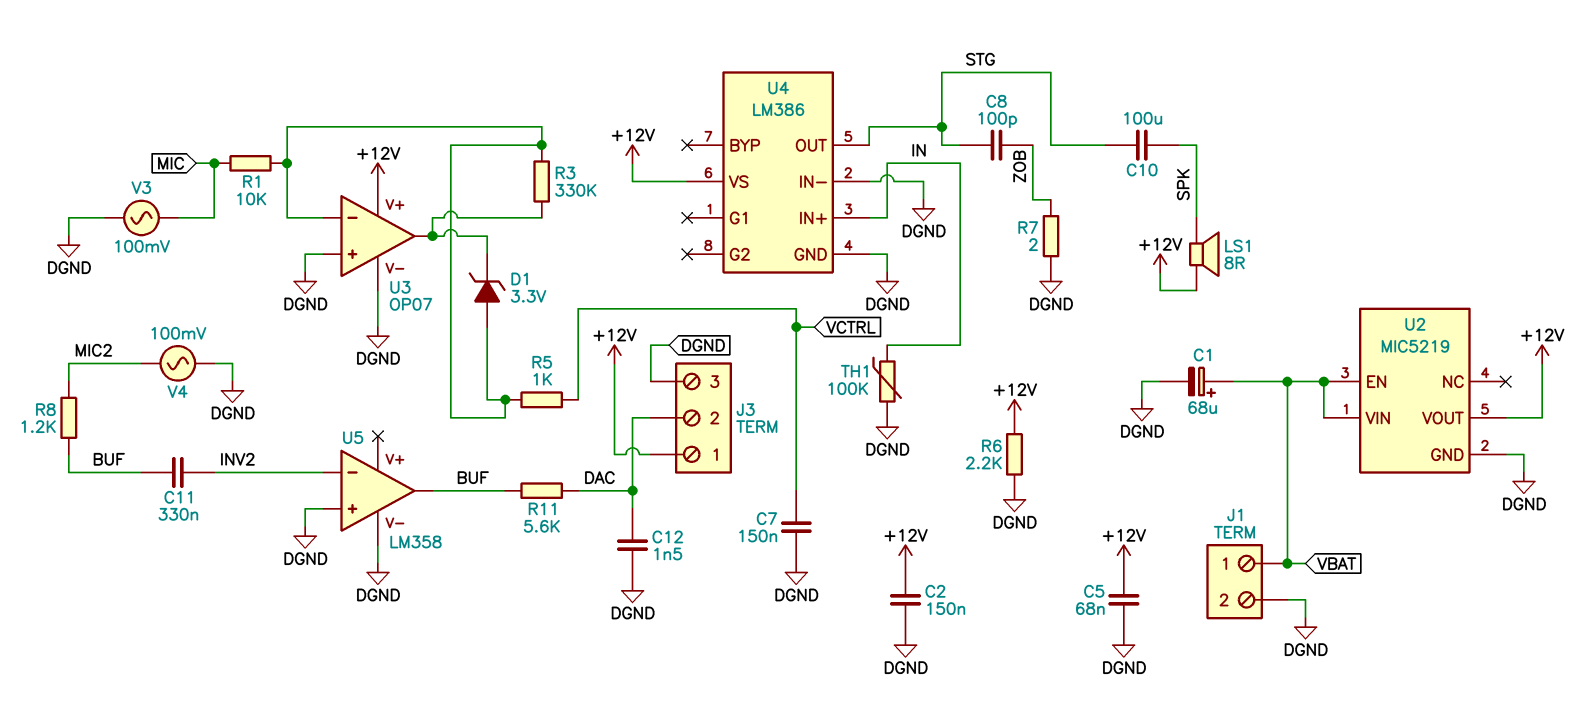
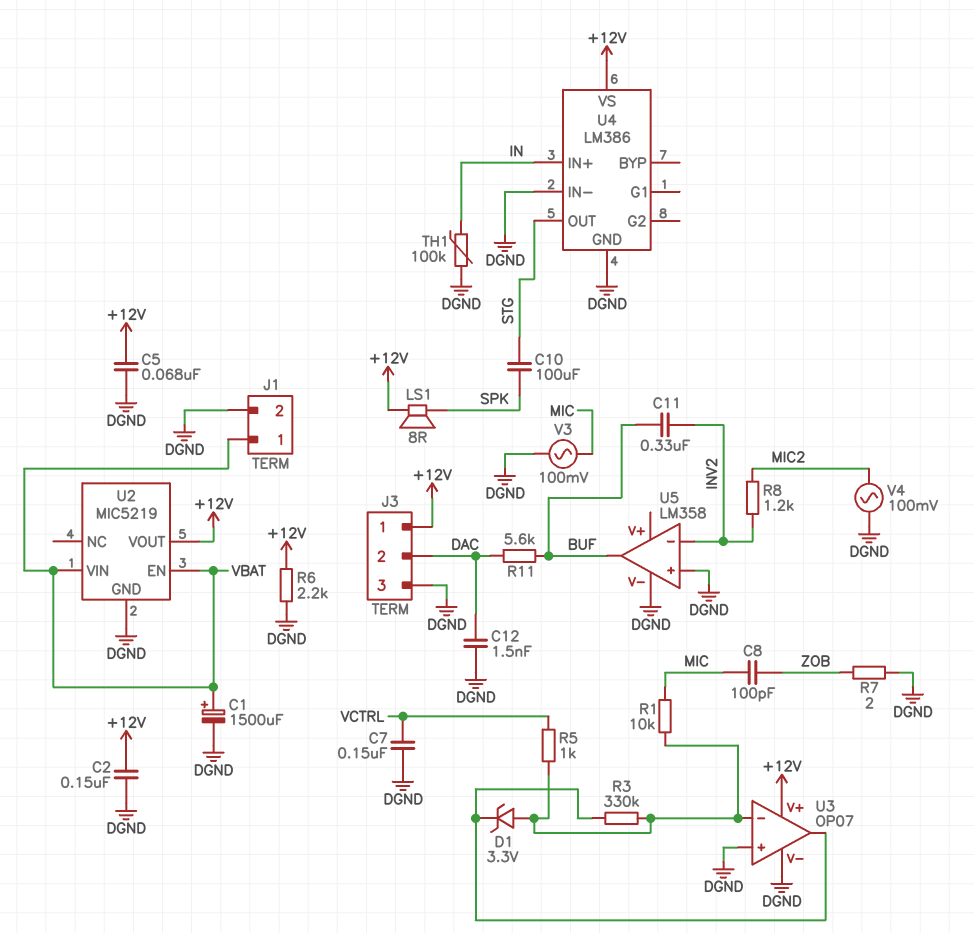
C1: 68uF (plus VBAT, minus DGND) -> 1500uF (plus VBAT, minus DGND)
C8: 100pF (STG, ZOB) -> 100pF (MIC, ZOB)
R8: 1.2k (BUF, MIC2) -> 1.2k (INV2, MIC2)

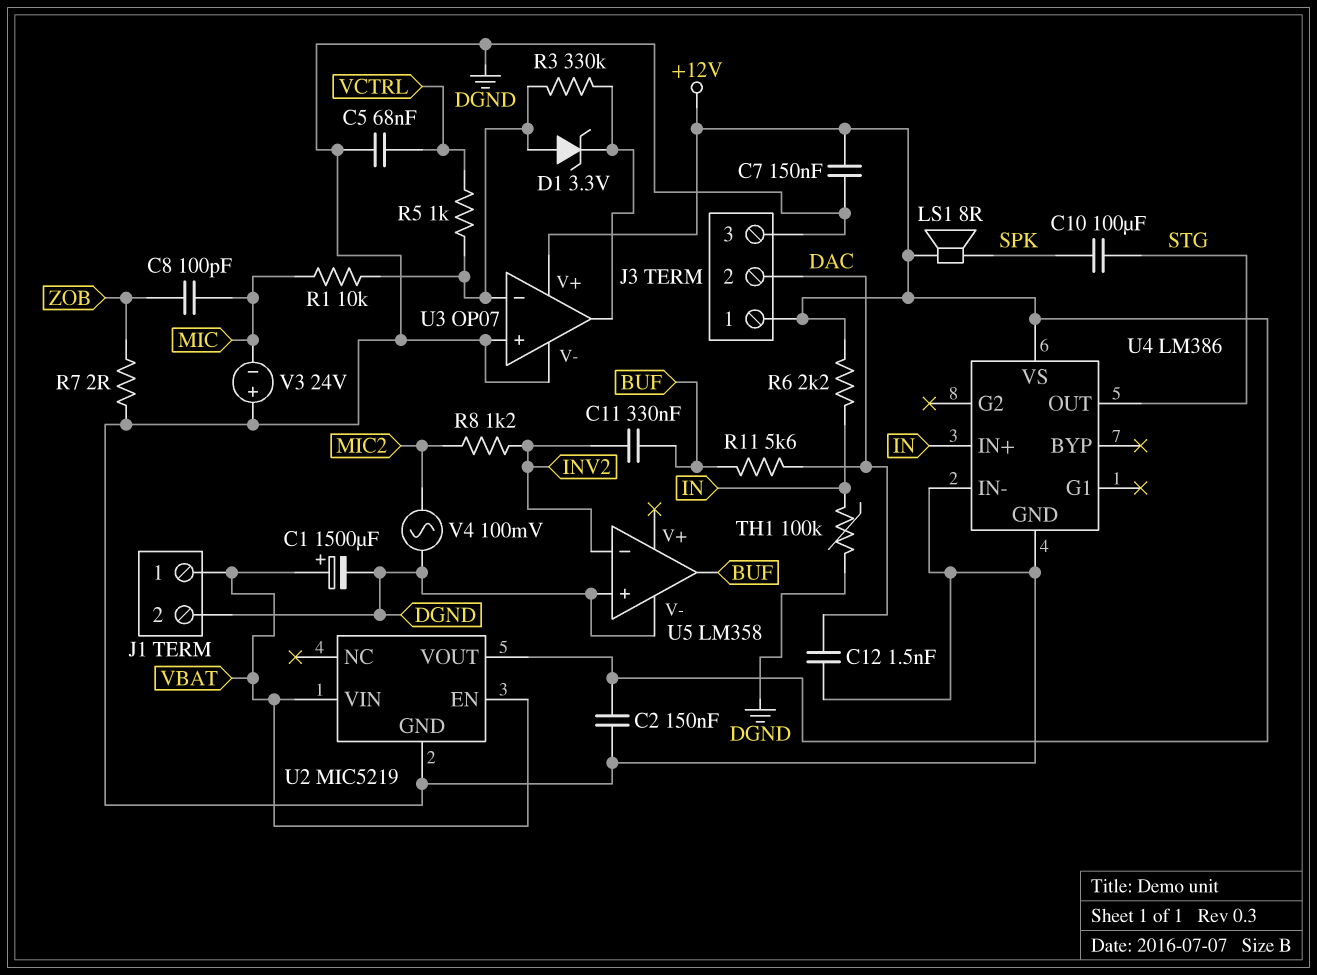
C5: 68nF (+12V, DGND) -> 68nF (DGND, VCTRL)
C7: 150nF (DGND, VCTRL) -> 150nF (+12V, DGND)
R6: 2.2k (+12V, DGND) -> 2.2k (+12V, IN)
V3: AC 100mV (DGND, MIC) -> 24V (plus DGND, minus MIC)

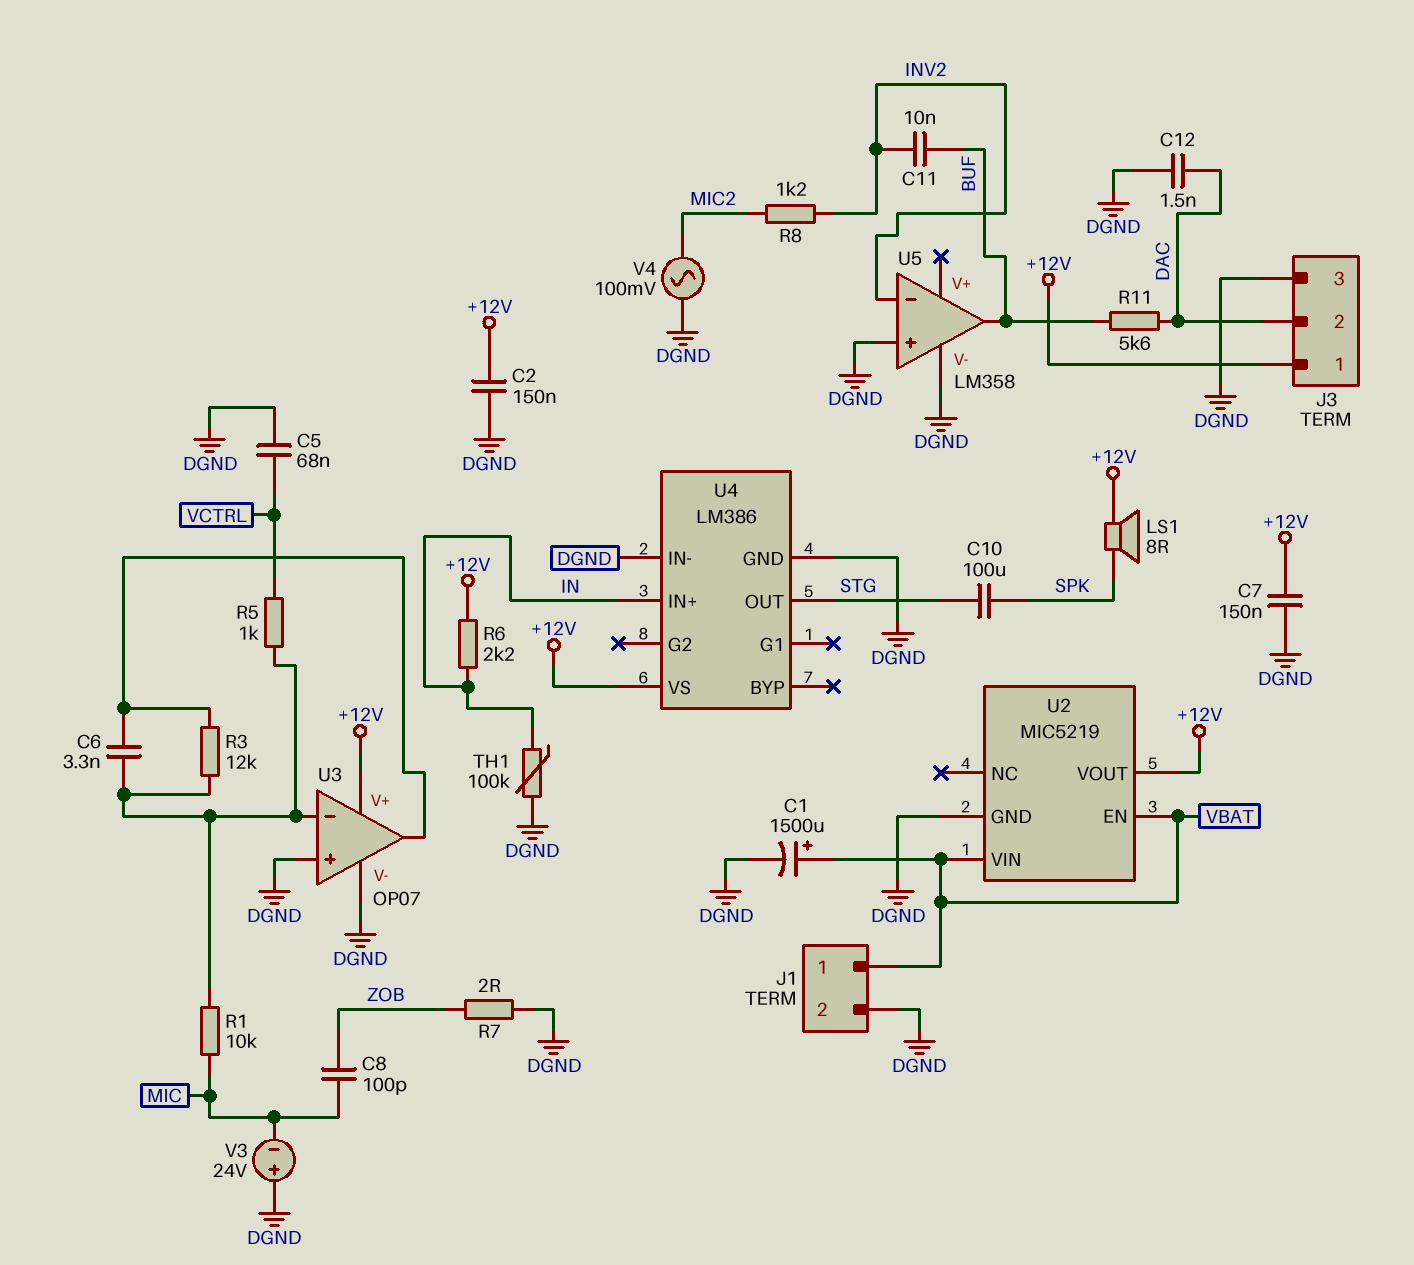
C6: none -> 3.3nF (U3/in-, U3/out)
C11: 330nF (BUF, INV2) -> 10nF (BUF, INV2)
D1: zener 3.3V (A U3/in-, K U3/out) -> none
R3: 330k (U3/in-, U3/out) -> 12k (U3/in-, U3/out)

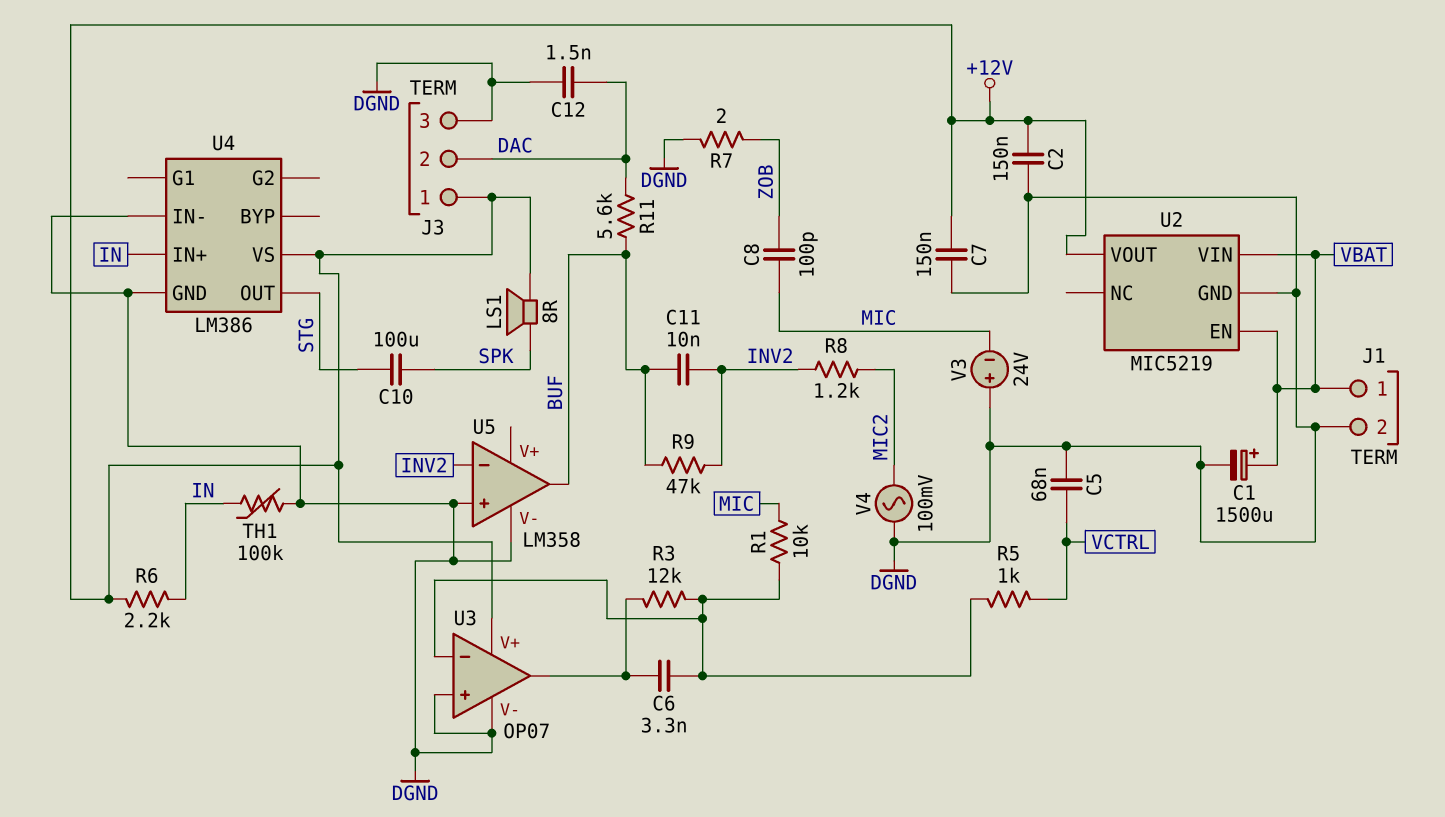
R9: none -> 47k (BUF, INV2)

